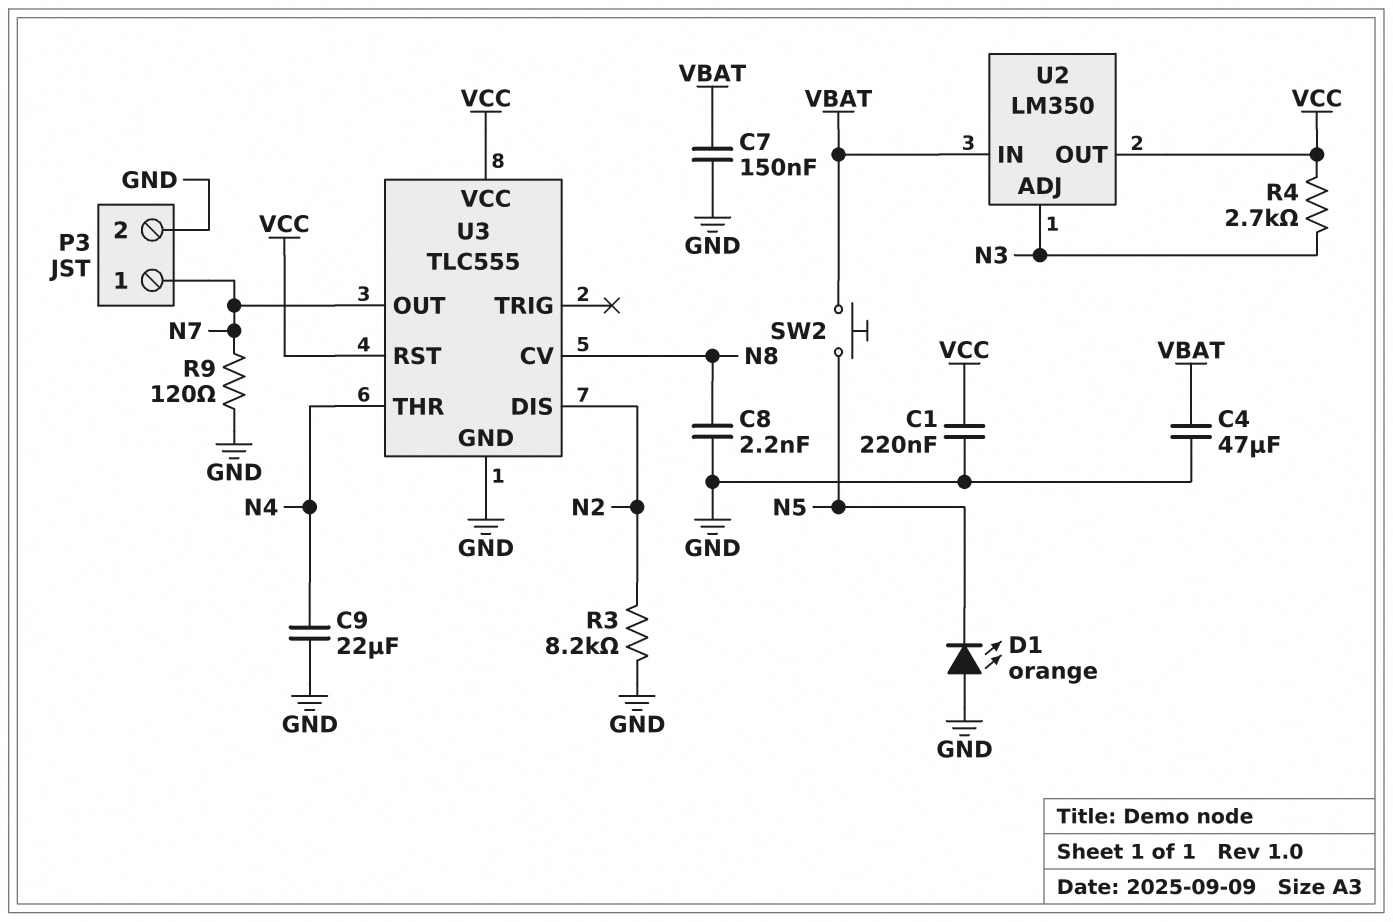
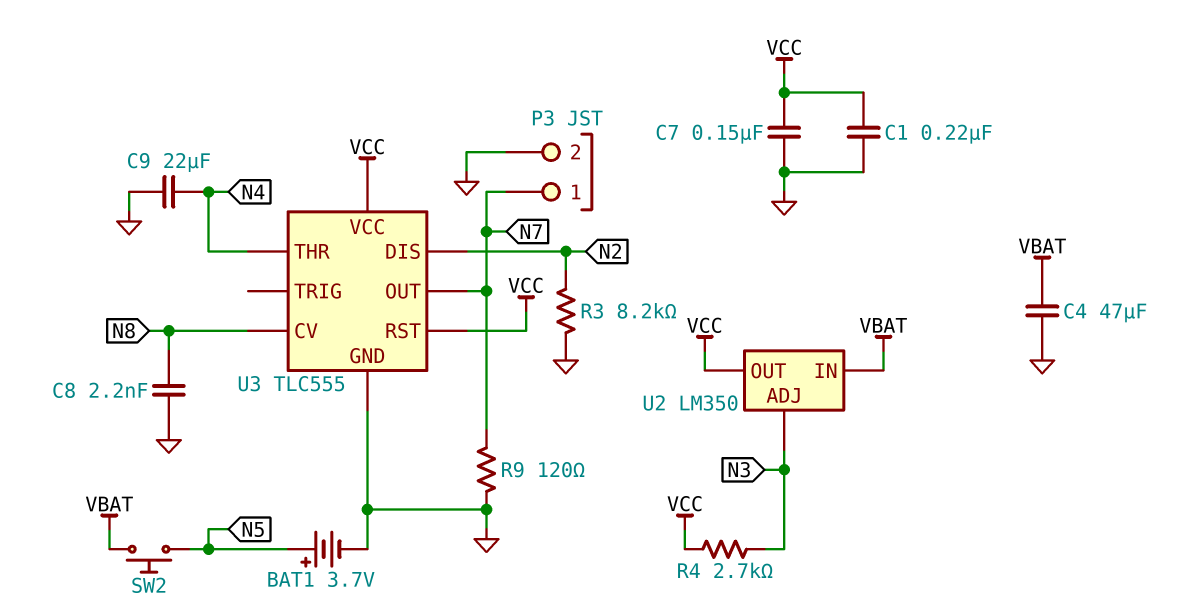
BAT1: none -> 3.7V (plus N5, minus GND)
C7: 150nF (GND, VBAT) -> 150nF (GND, VCC)
D1: LED orange (A GND, K N5) -> none

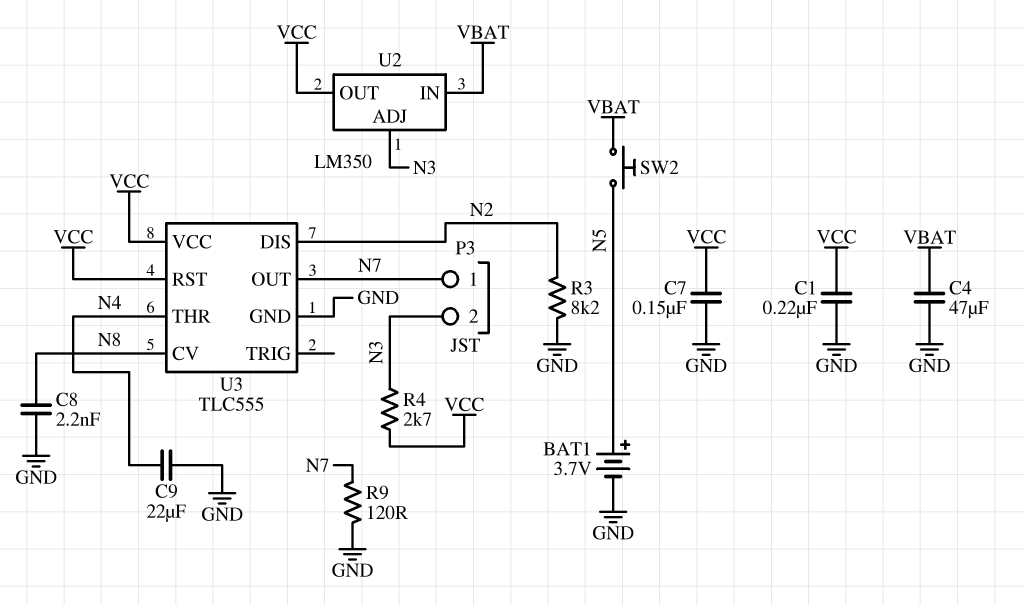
P3 pin 2: GND -> N3

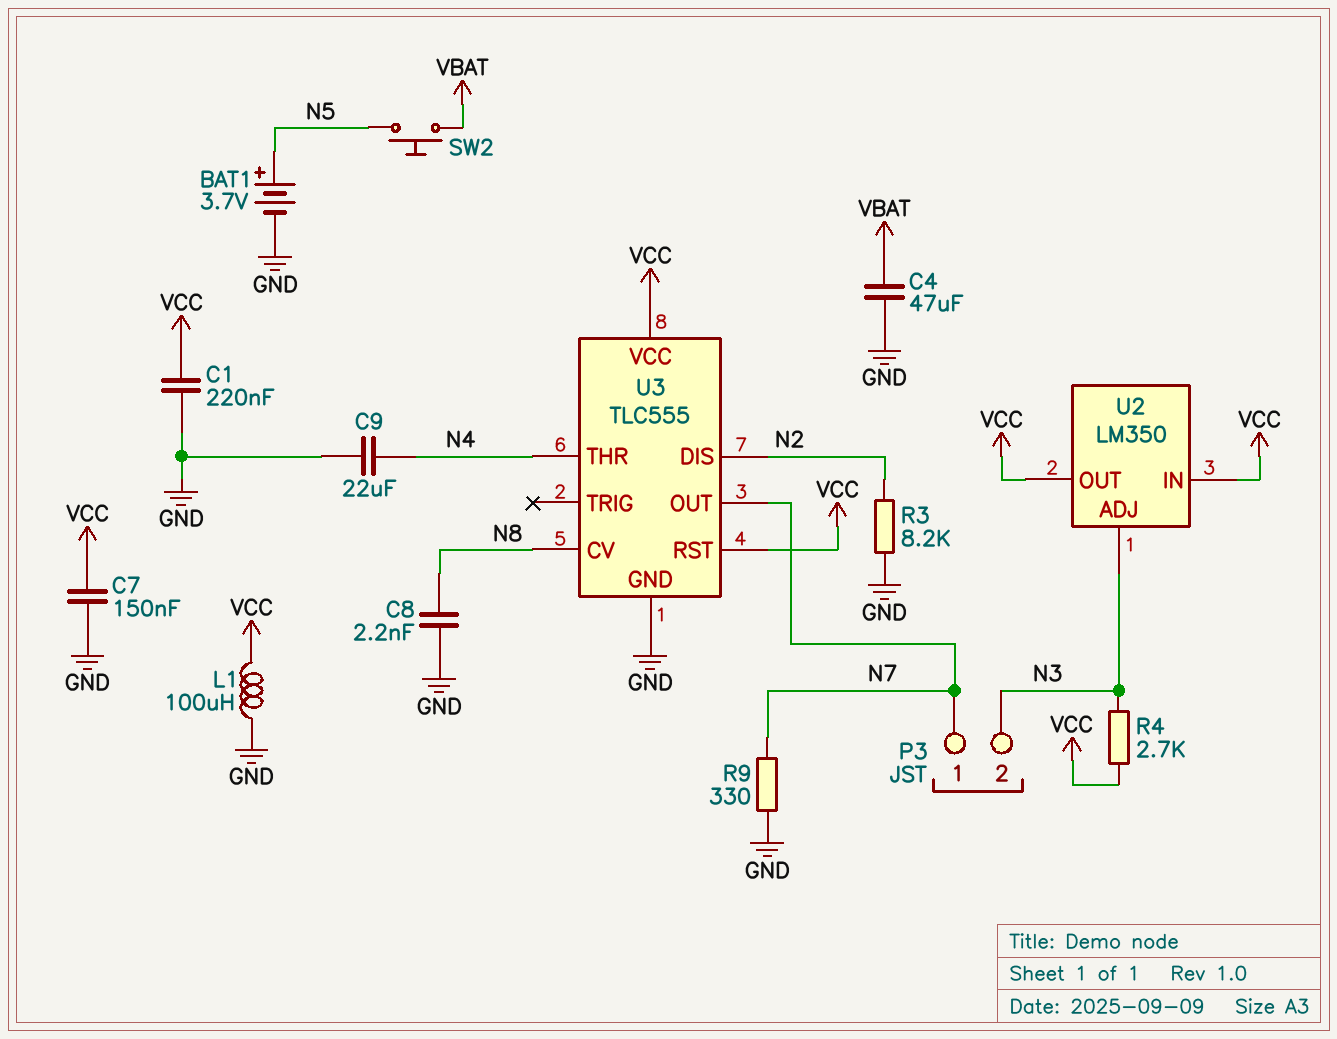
L1: none -> 100uH (GND, VCC)
R9: 120 (GND, N7) -> 330 (GND, N7)
U2 pin IN: VBAT -> VCC

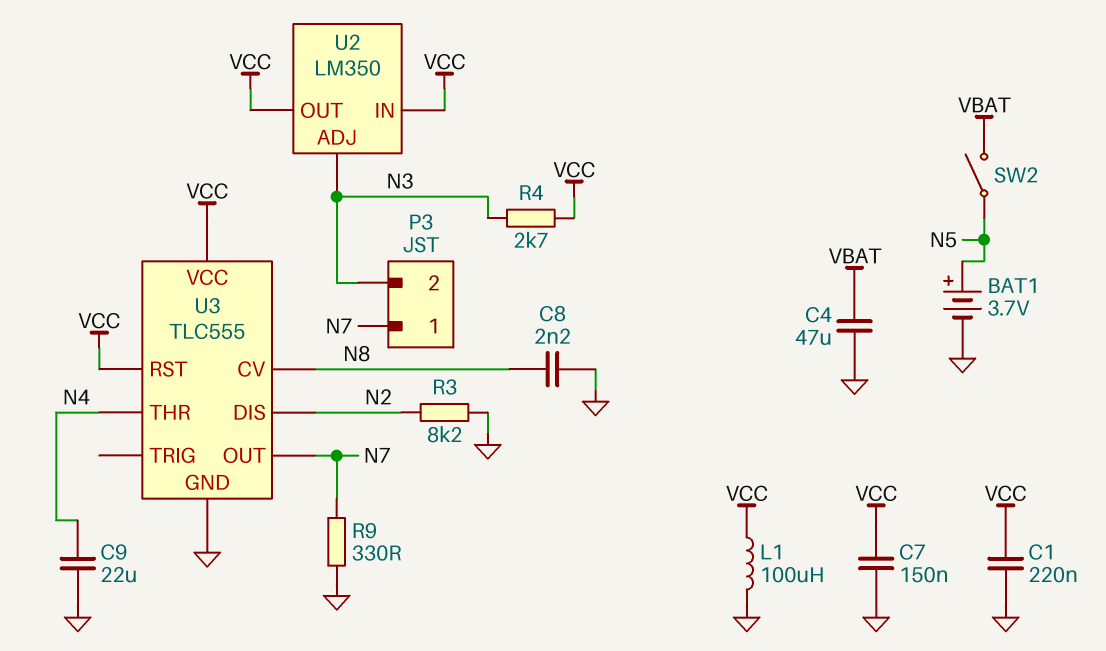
SW2: button (N5, VBAT) -> switch (N5, VBAT)

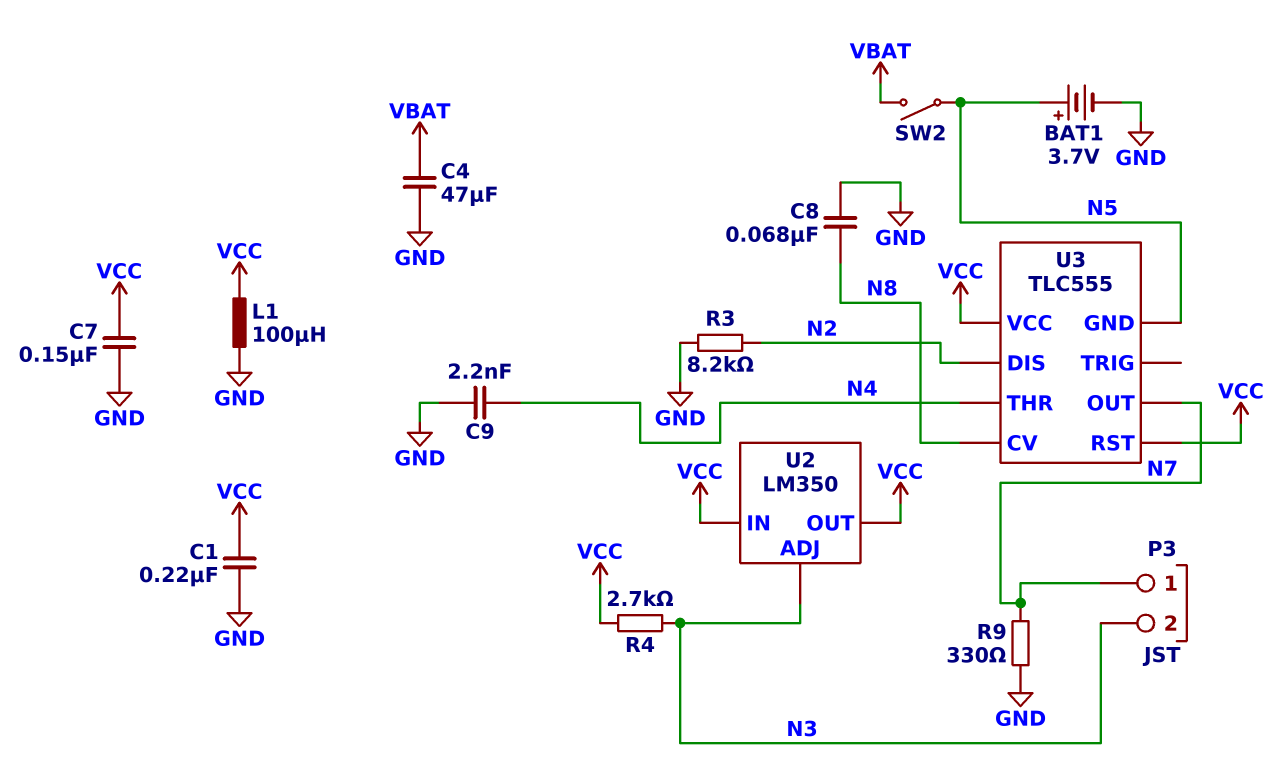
C8: 2.2nF (GND, N8) -> 68nF (GND, N8)
C9: 22uF (GND, N4) -> 2.2nF (GND, N4)
U3 pin GND: GND -> N5

